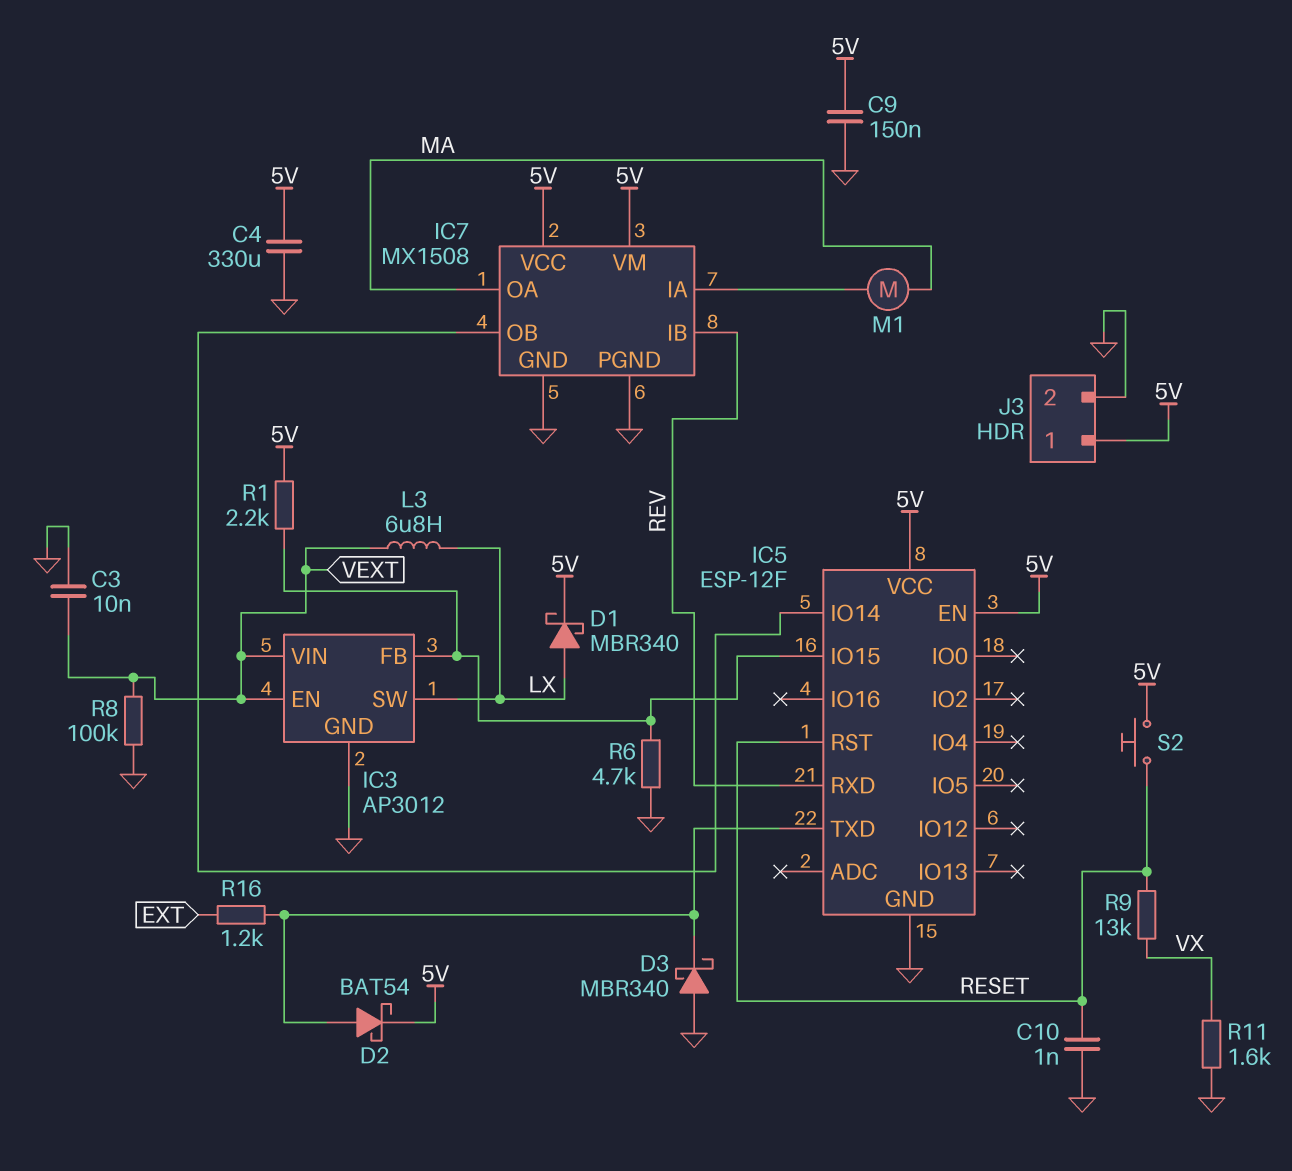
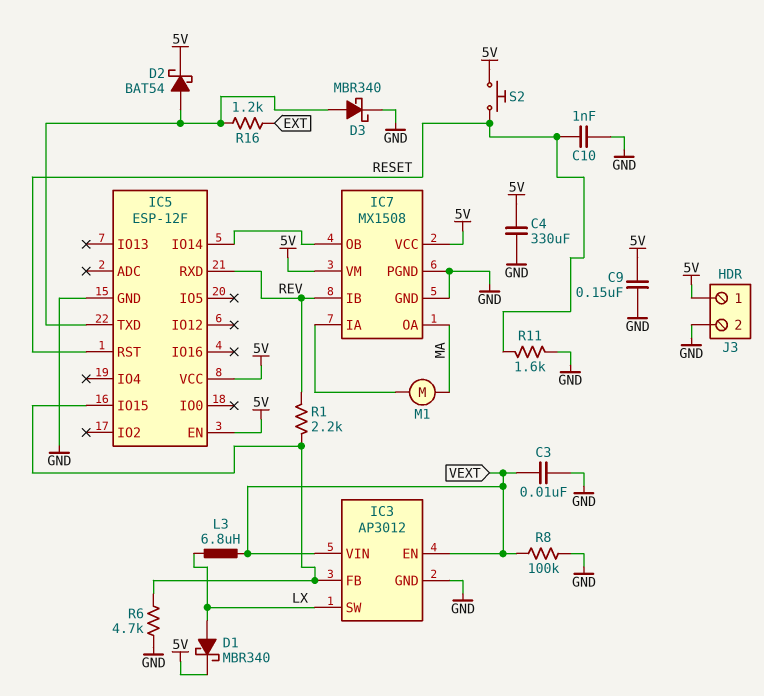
D3: schottky MBR340 (A GND, K IC5/TXD) -> schottky MBR340 (A IC5/TXD, K GND)
R1: 2.2k (5V, IC3/FB) -> 2.2k (IC3/FB, REV)
R9: 13k (RESET, VX) -> none
R11: 1.6k (GND, VX) -> 1.6k (GND, RESET)

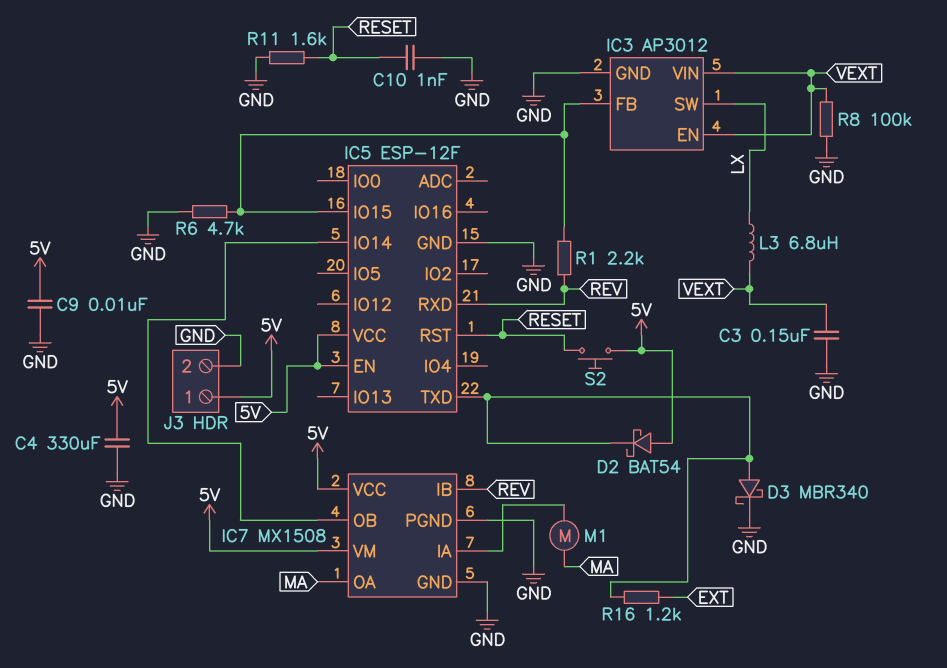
C3: 10nF (GND, VEXT) -> 150nF (GND, VEXT)
C9: 150nF (5V, GND) -> 10nF (5V, GND)
D1: schottky MBR340 (A LX, K 5V) -> none
D2: schottky BAT54 (A IC5/TXD, K 5V) -> schottky BAT54 (A 5V, K IC5/TXD)

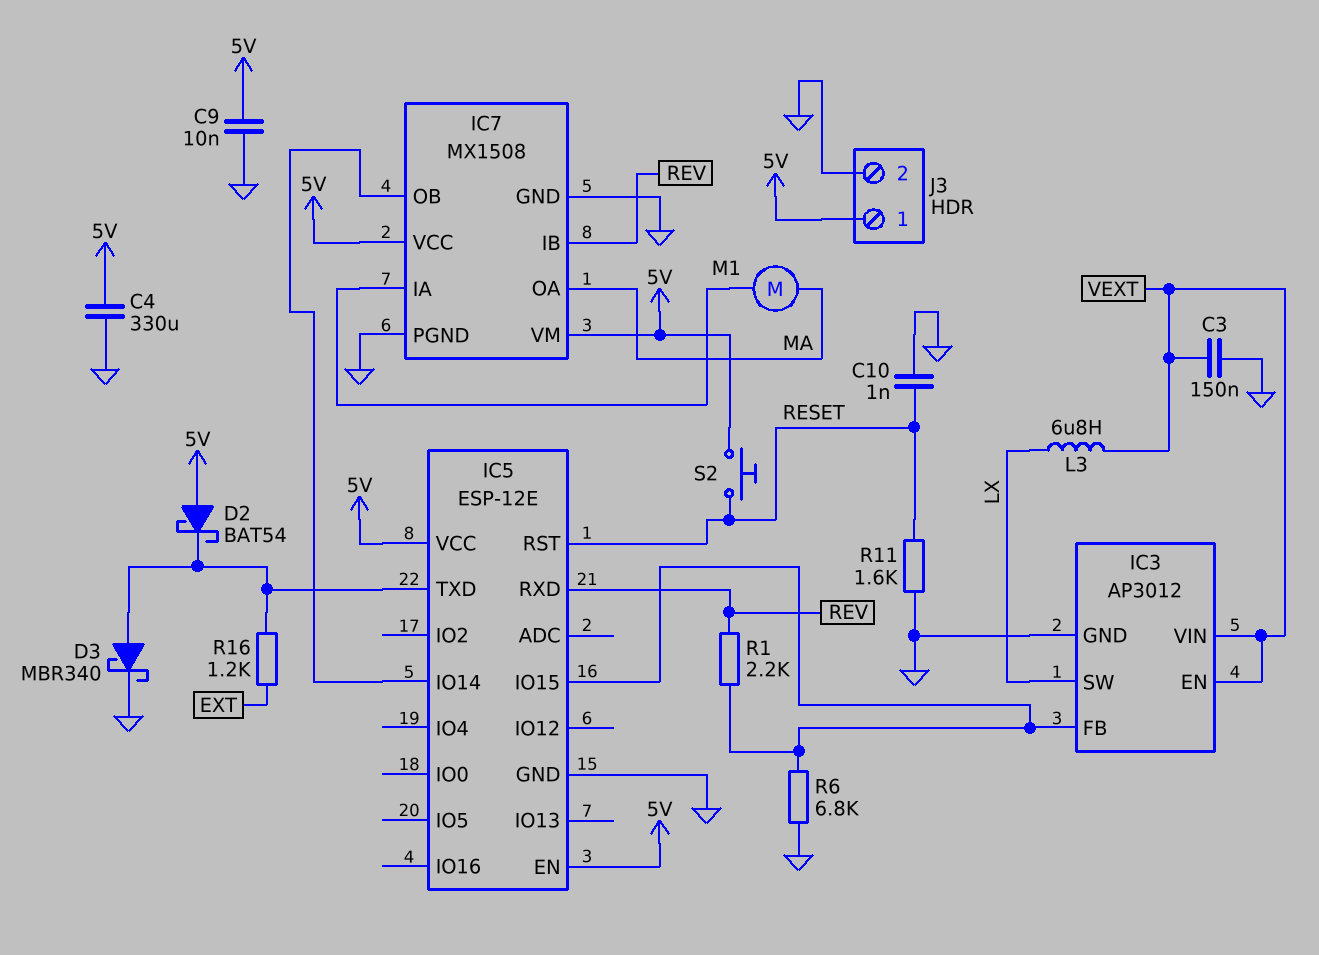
IC5: ESP-12F -> ESP-12E
R6: 4.7k (GND, IC3/FB) -> 6.8k (GND, IC3/FB)
R8: 100k (GND, VEXT) -> none

